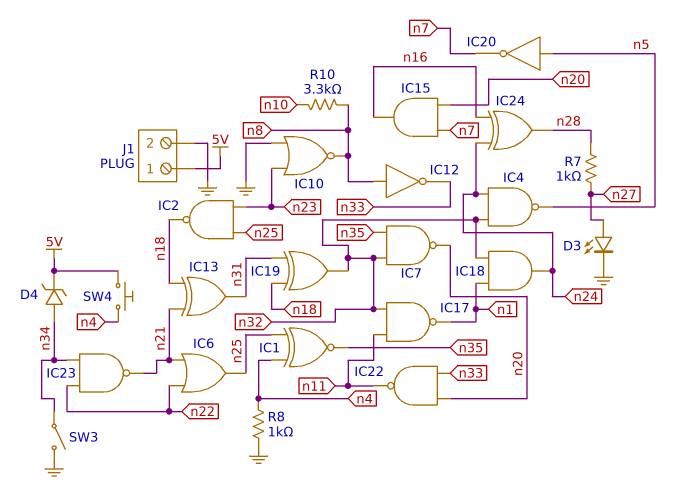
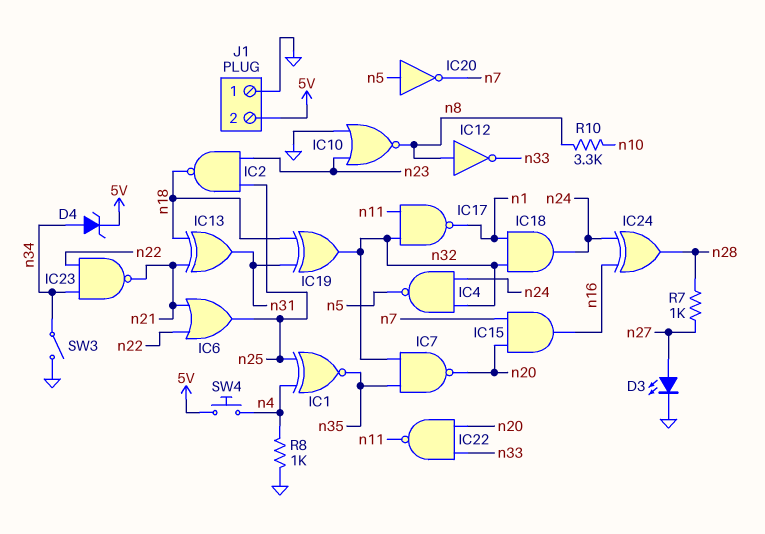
J1 pin 1: 5V -> GND
J1 pin 2: GND -> 5V

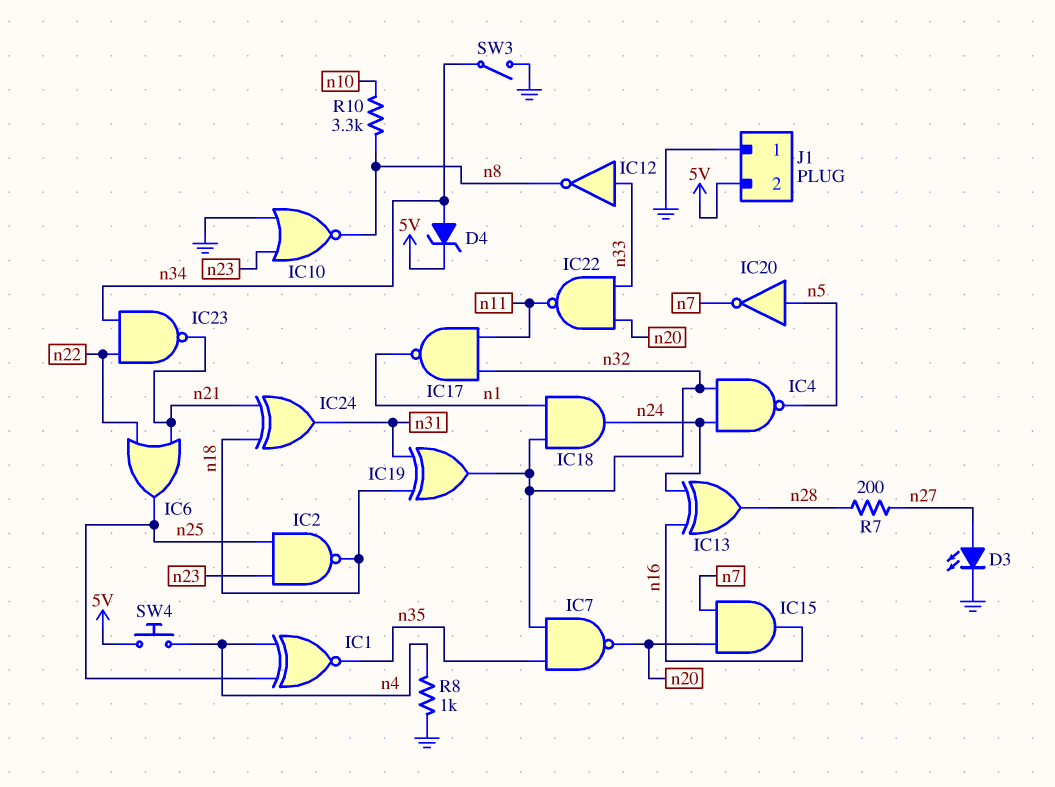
IC12: NOT (in n8, out n33) -> NOT (in n33, out n8)
IC13: XOR (in n18, in n21, out n31) -> XOR (in n16, in n24, out n28)
IC24: XOR (in n16, in n24, out n28) -> XOR (in n18, in n21, out n31)
R7: 1k (n27, n28) -> 200 (n27, n28)

